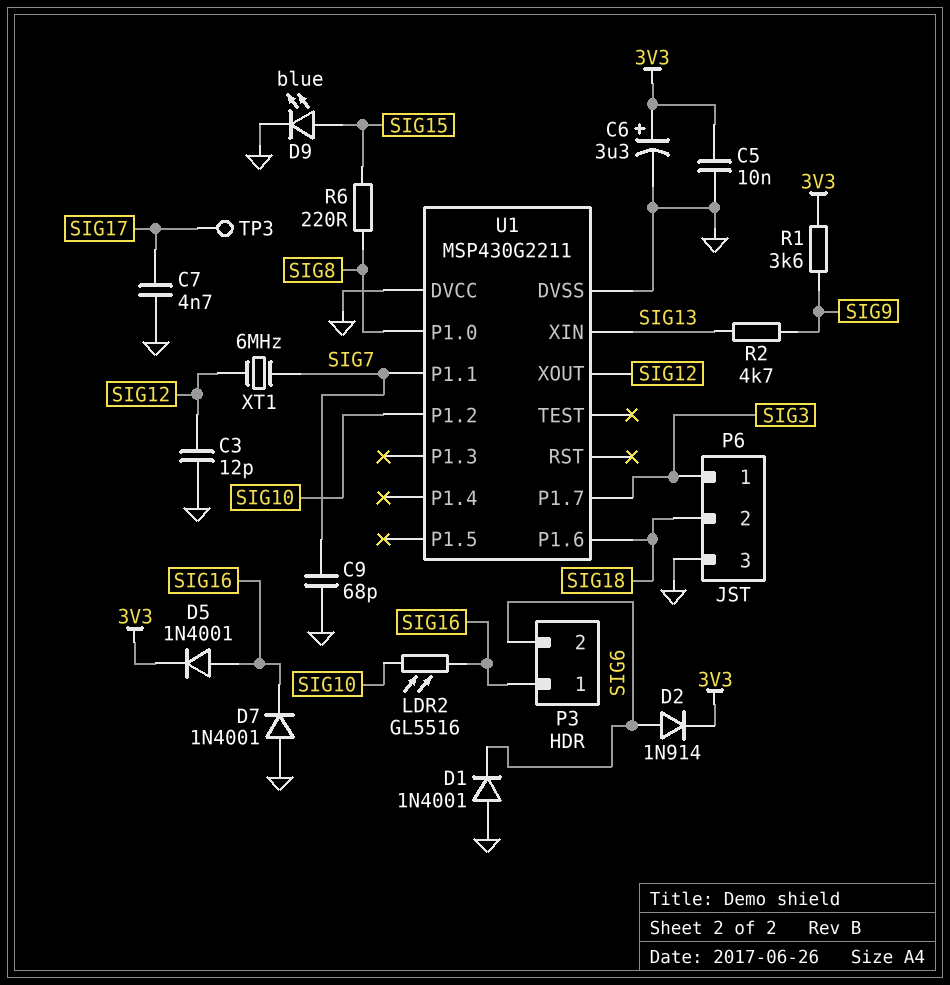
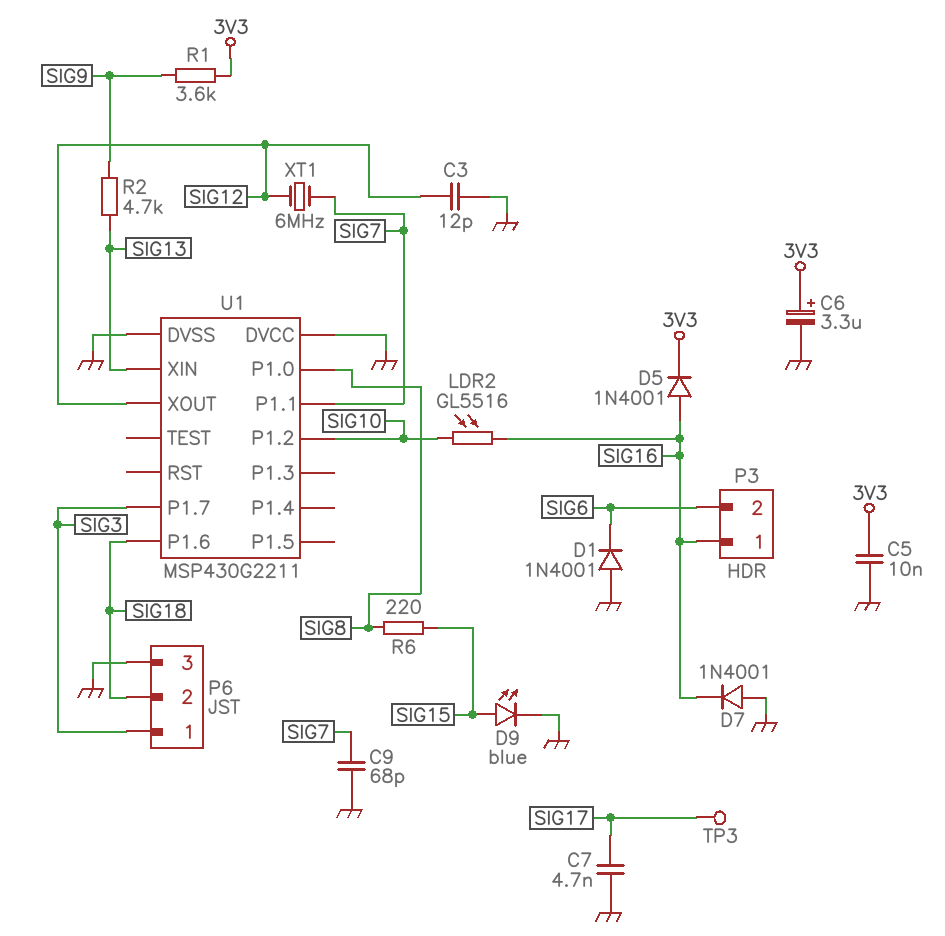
D2: diode 1N914 (A SIG6, K 3V3) -> none

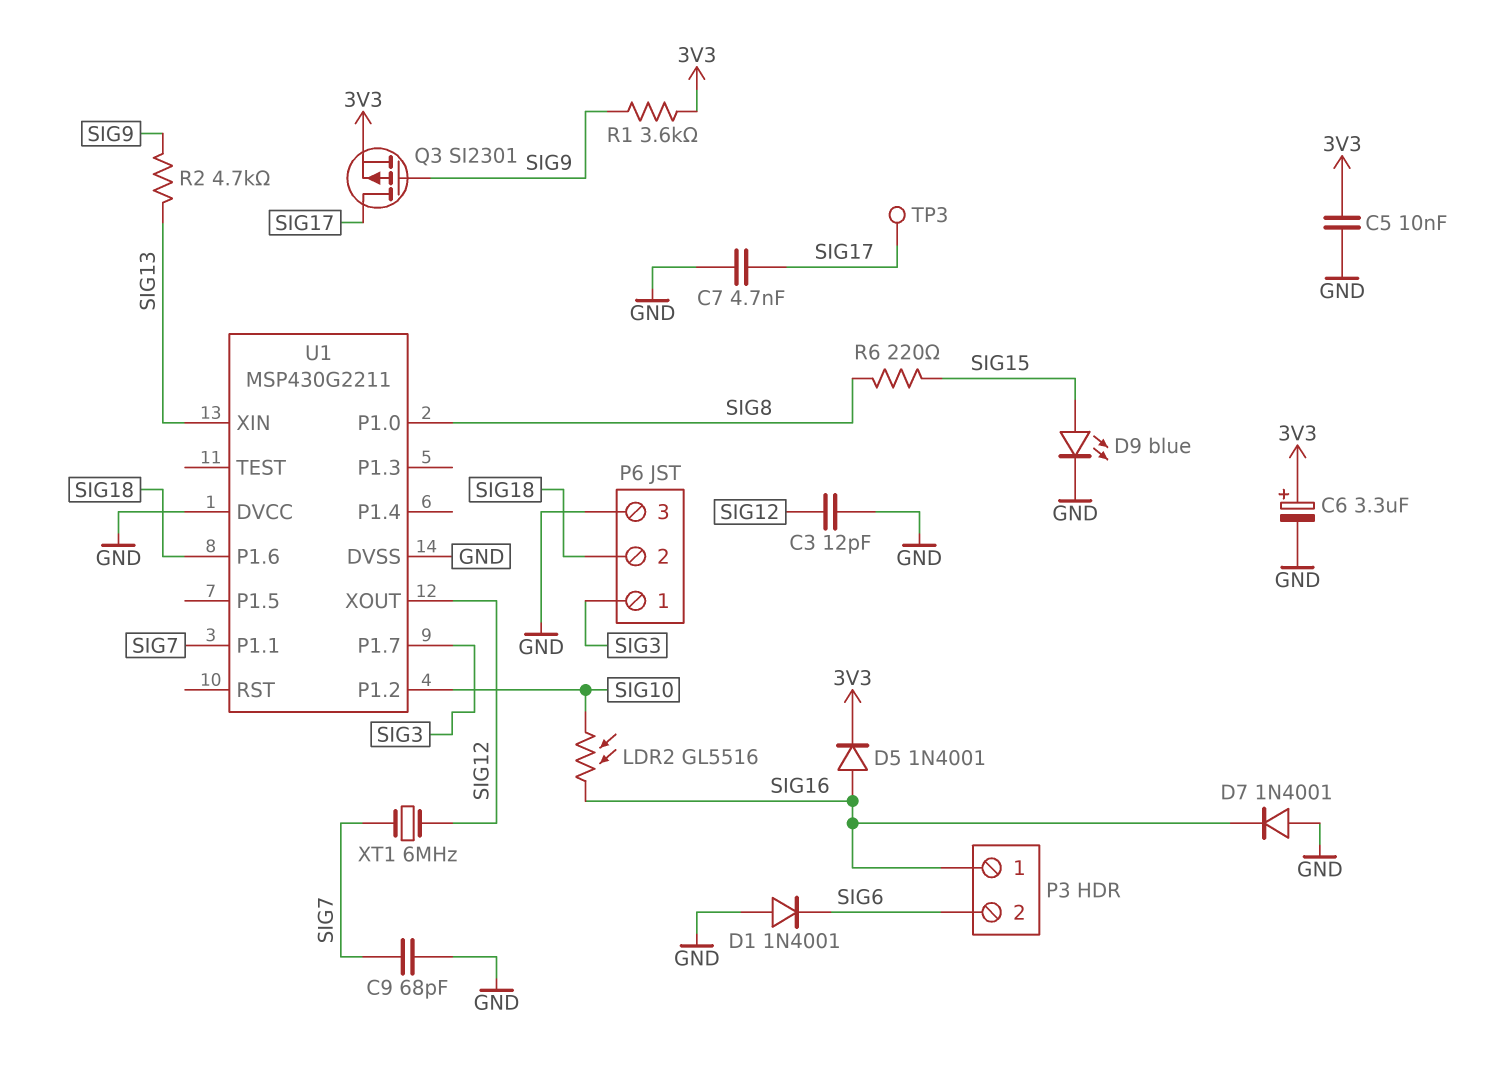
Q3: none -> PMOS SI2301 (G SIG9, D SIG17, S 3V3)

